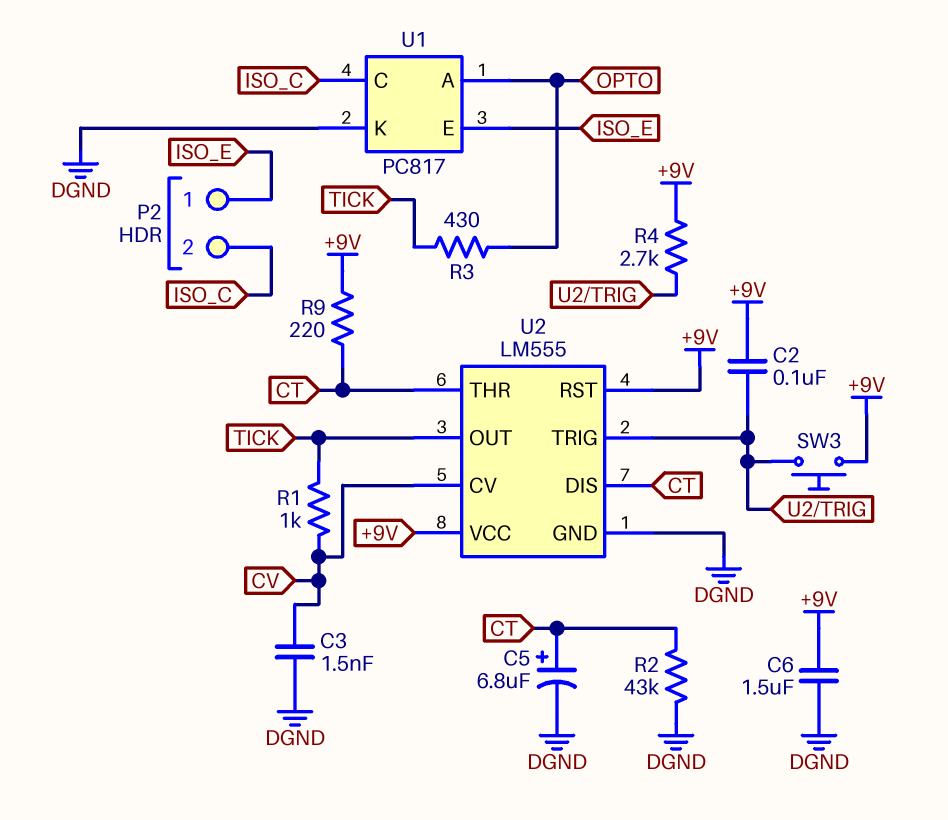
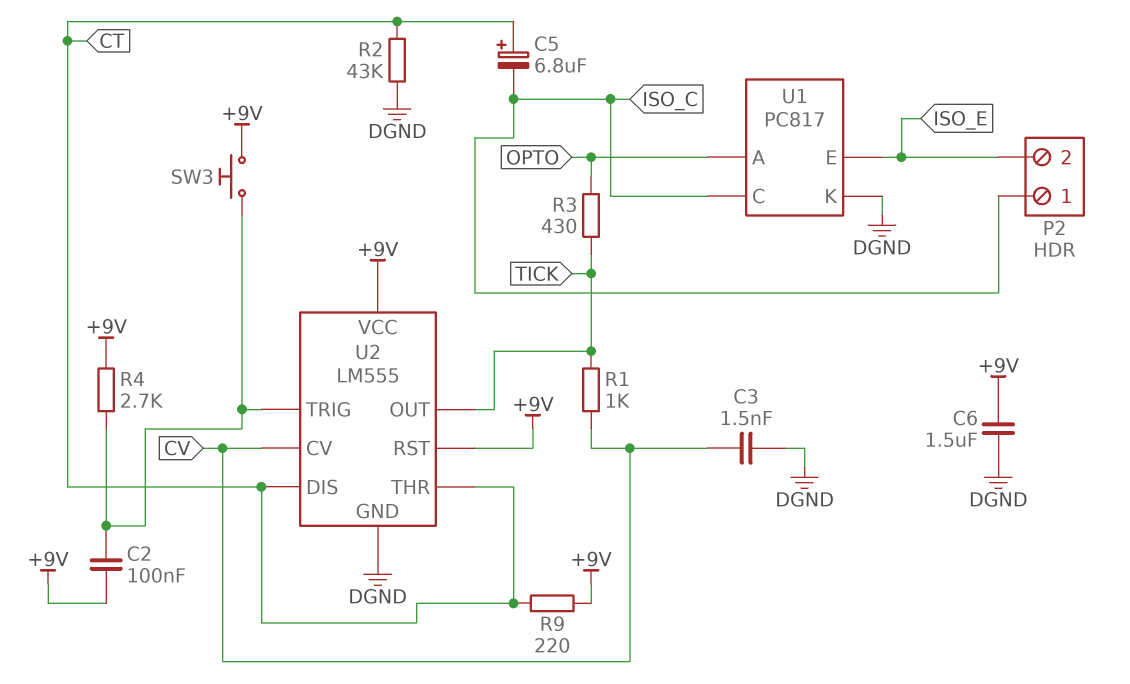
C5: 6.8uF (plus CT, minus DGND) -> 6.8uF (plus CT, minus ISO_C)
P2 pin 1: ISO_E -> ISO_C
P2 pin 2: ISO_C -> ISO_E

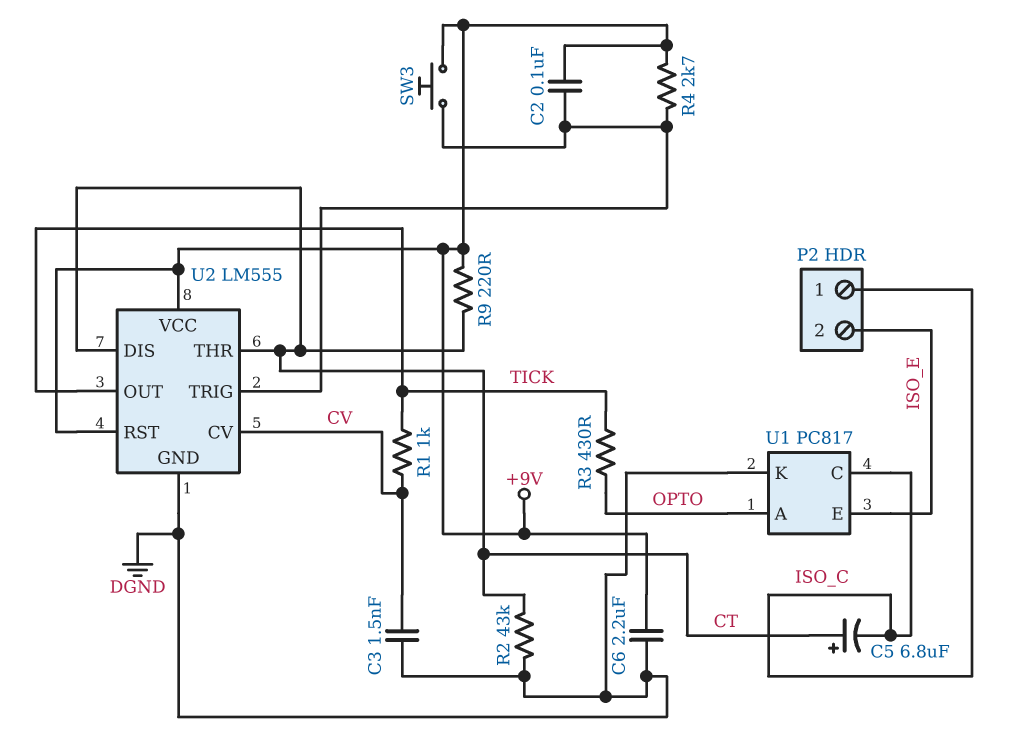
C6: 1.5uF (+9V, DGND) -> 2.2uF (+9V, DGND)

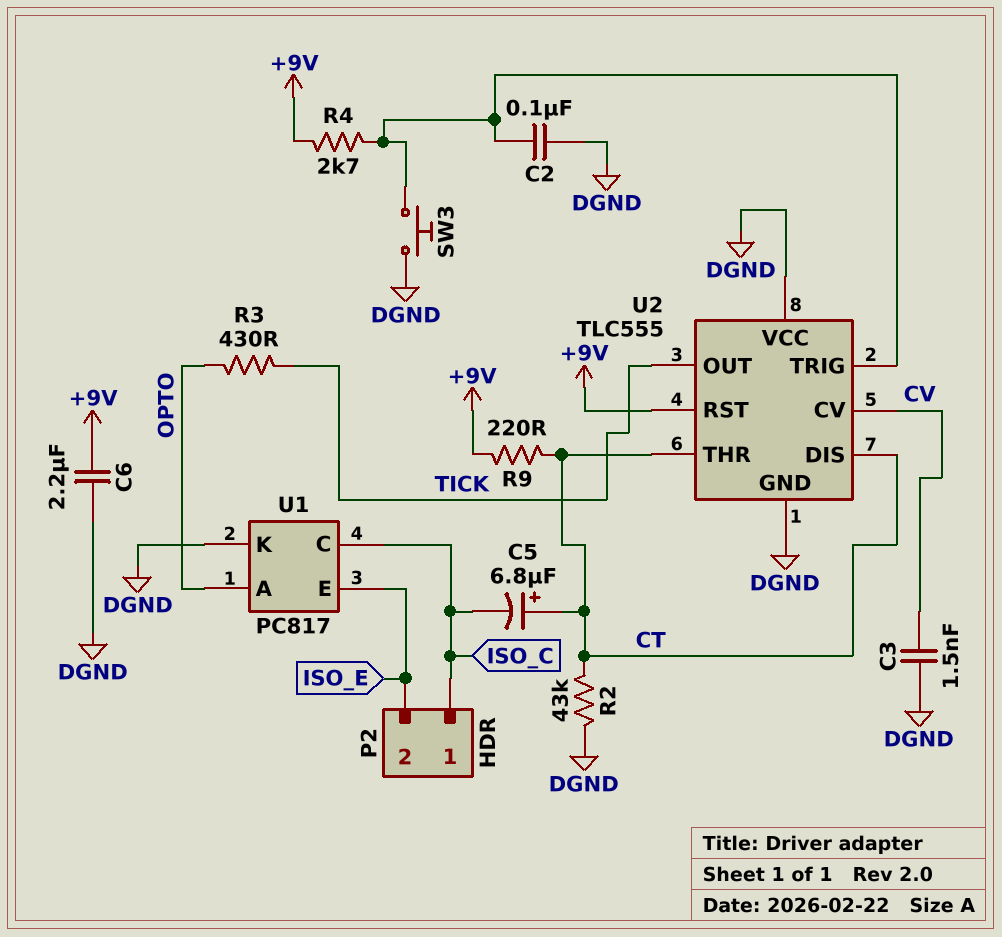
C2: 100nF (+9V, U2/TRIG) -> 100nF (DGND, U2/TRIG)
R1: 1k (CV, TICK) -> none
SW3: button (+9V, U2/TRIG) -> button (DGND, U2/TRIG)
U2: LM555 -> TLC555
U2 pin VCC: +9V -> DGND

